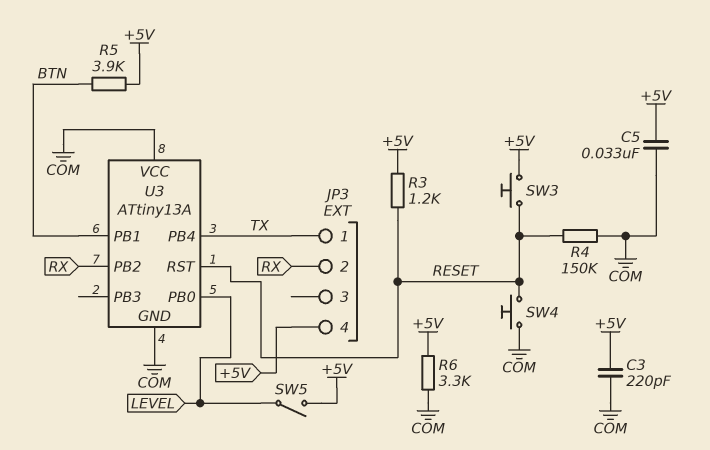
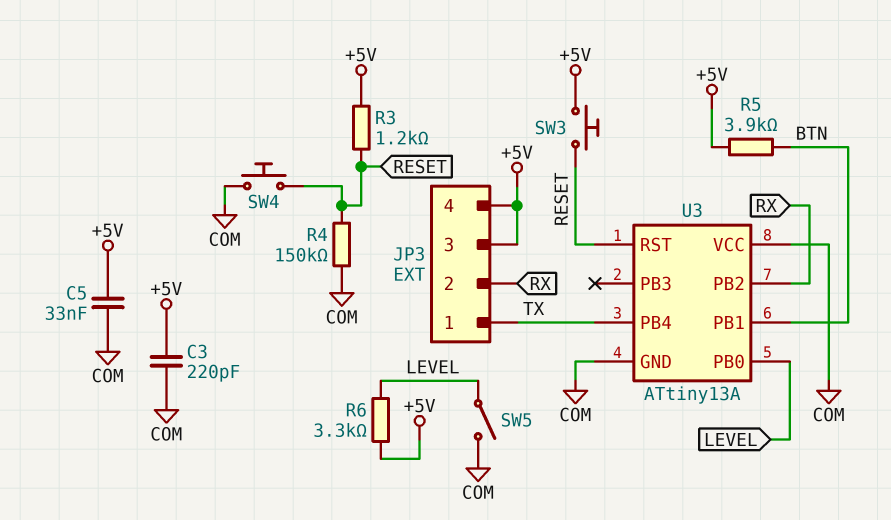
JP3 pin 3: none -> +5V
R6: 3.3k (+5V, COM) -> 3.3k (+5V, LEVEL)
SW5: switch (+5V, LEVEL) -> switch (COM, LEVEL)

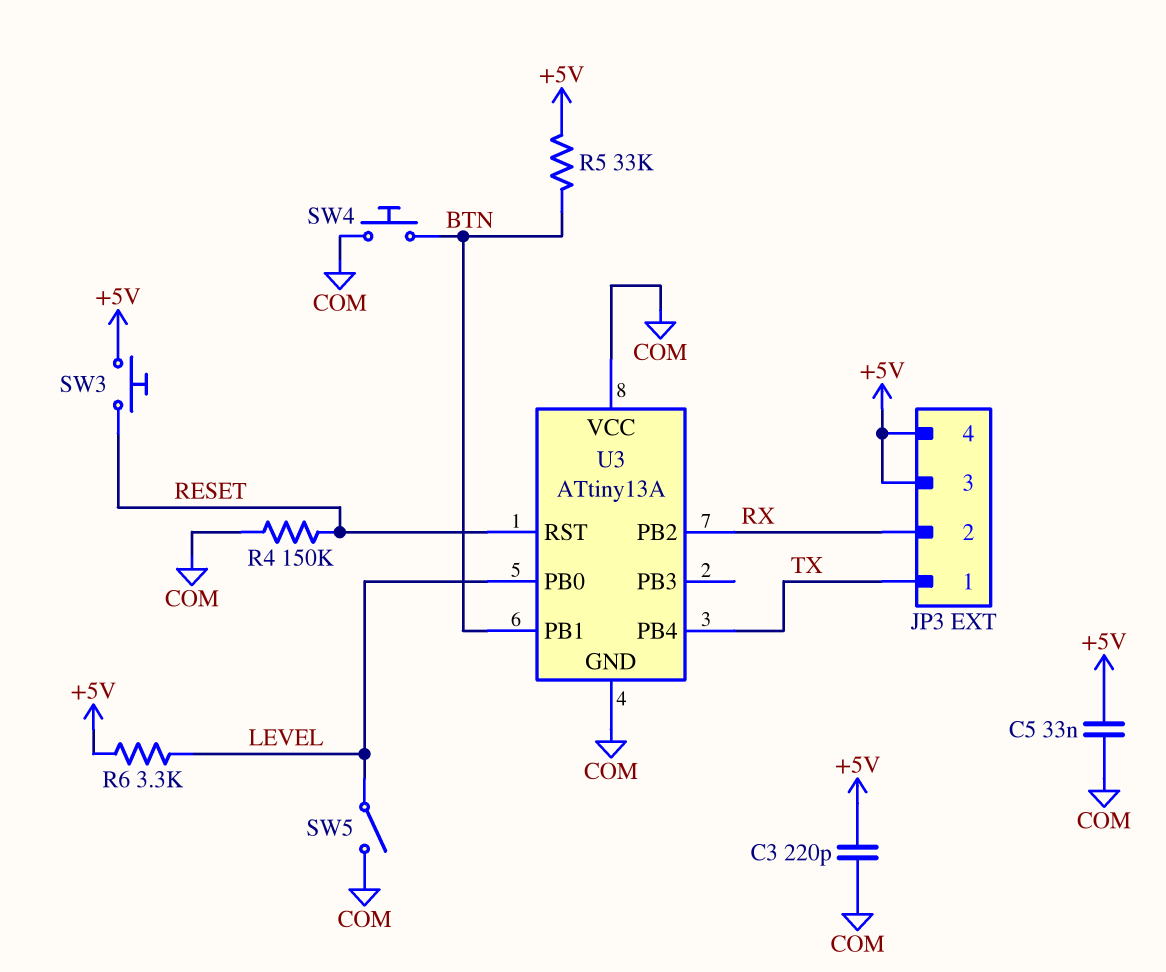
R3: 1.2k (+5V, RESET) -> none
R5: 3.9k (+5V, BTN) -> 33k (+5V, BTN)
SW4: button (COM, RESET) -> button (BTN, COM)

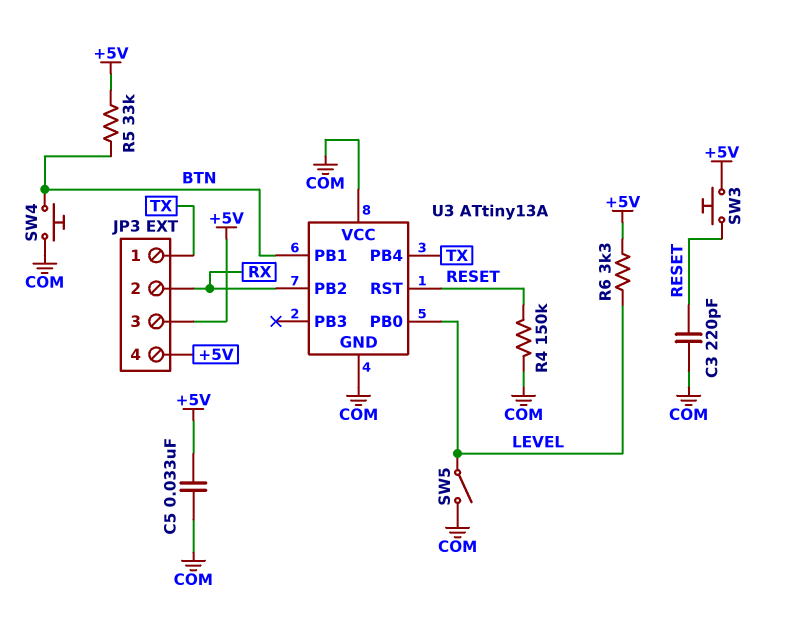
C3: 220pF (+5V, COM) -> 220pF (COM, RESET)

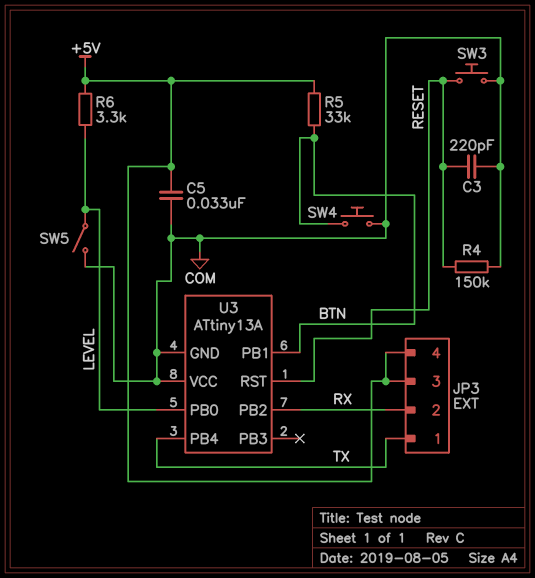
SW3: button (+5V, RESET) -> button (COM, RESET)

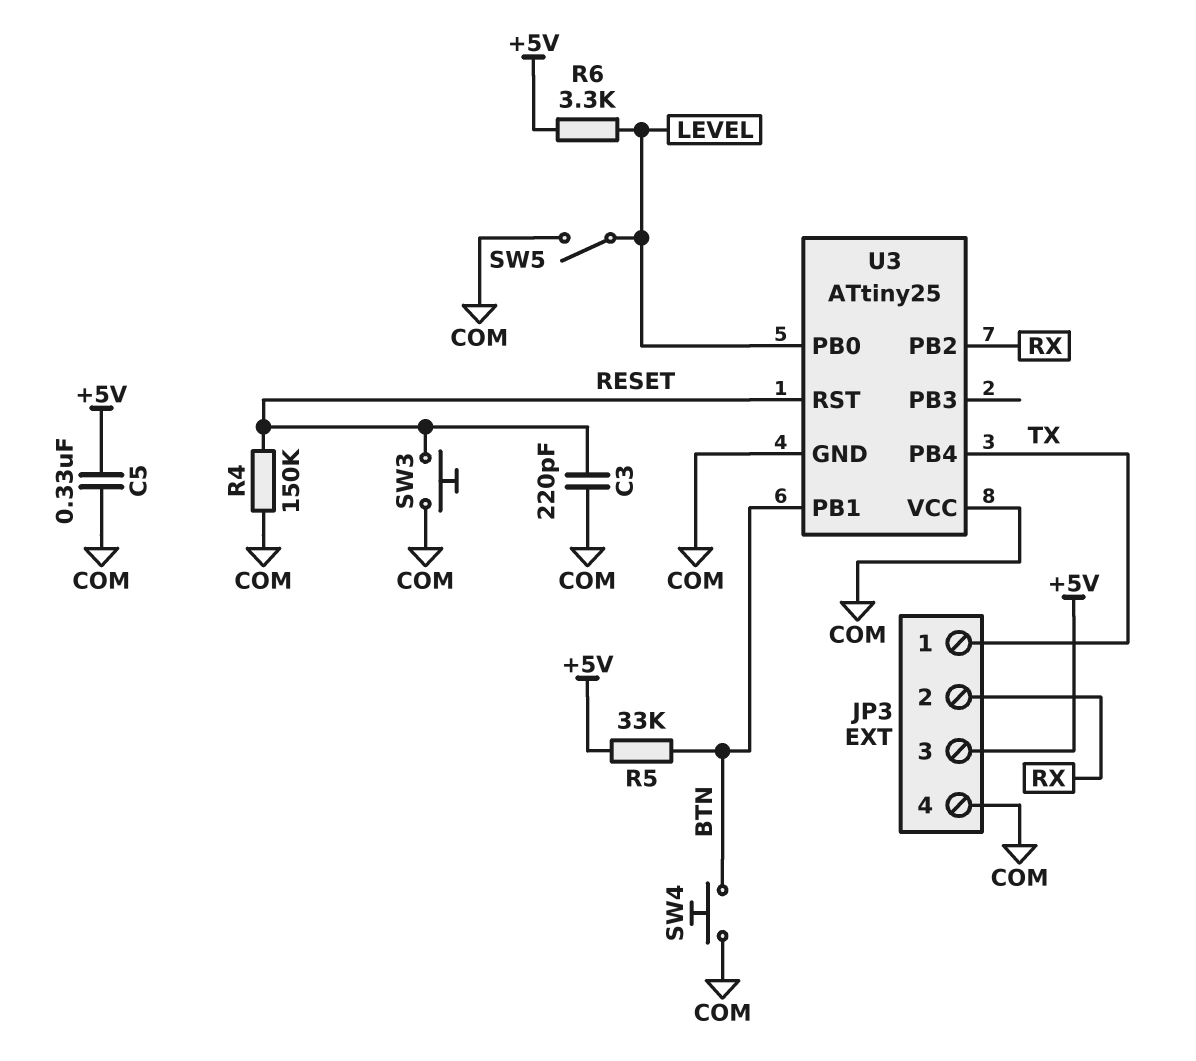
C5: 33nF (+5V, COM) -> 330nF (+5V, COM)
JP3 pin 4: +5V -> COM
U3: ATtiny13A -> ATtiny25

